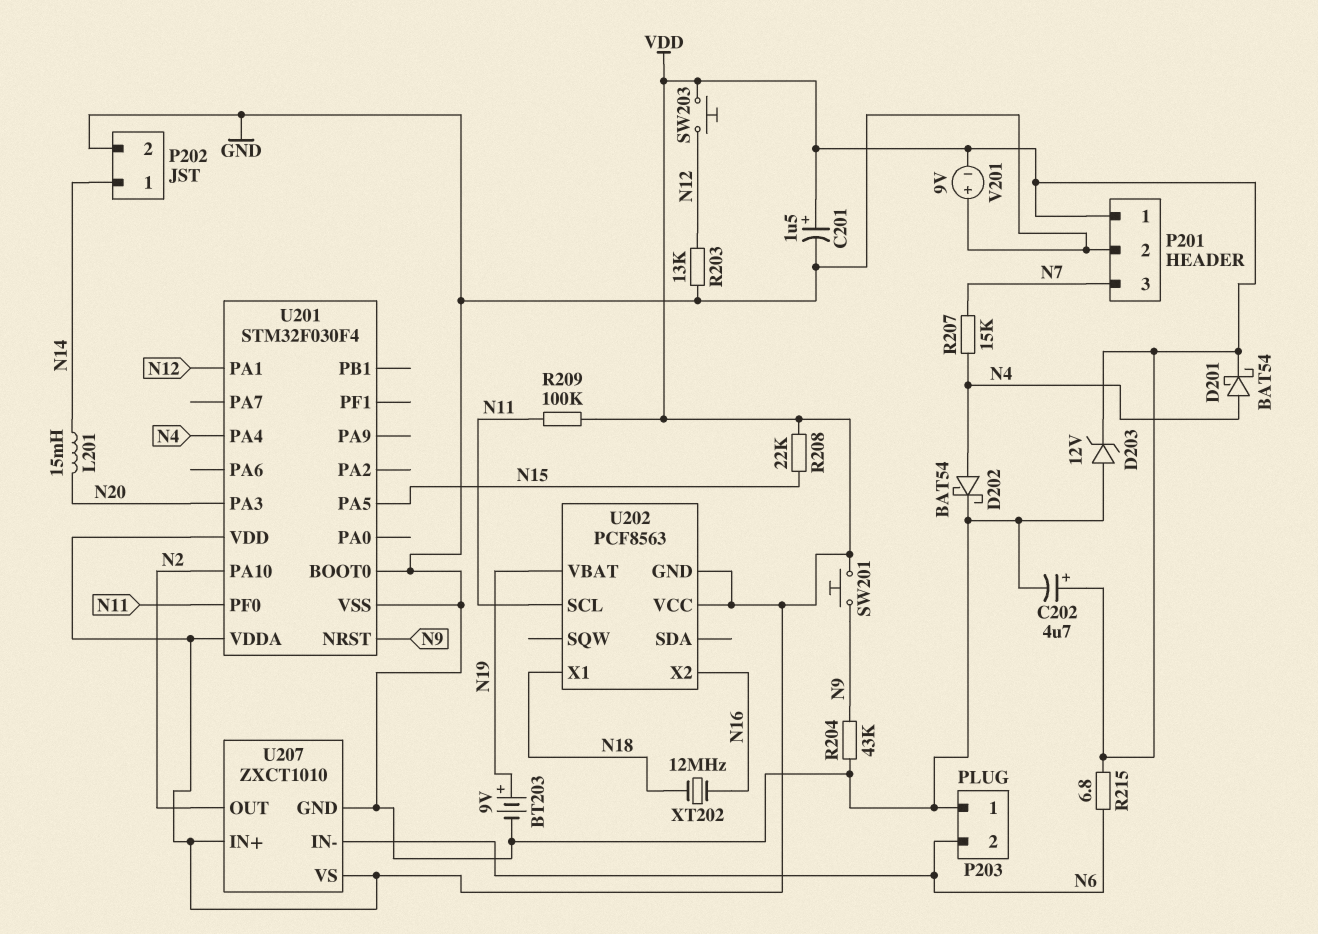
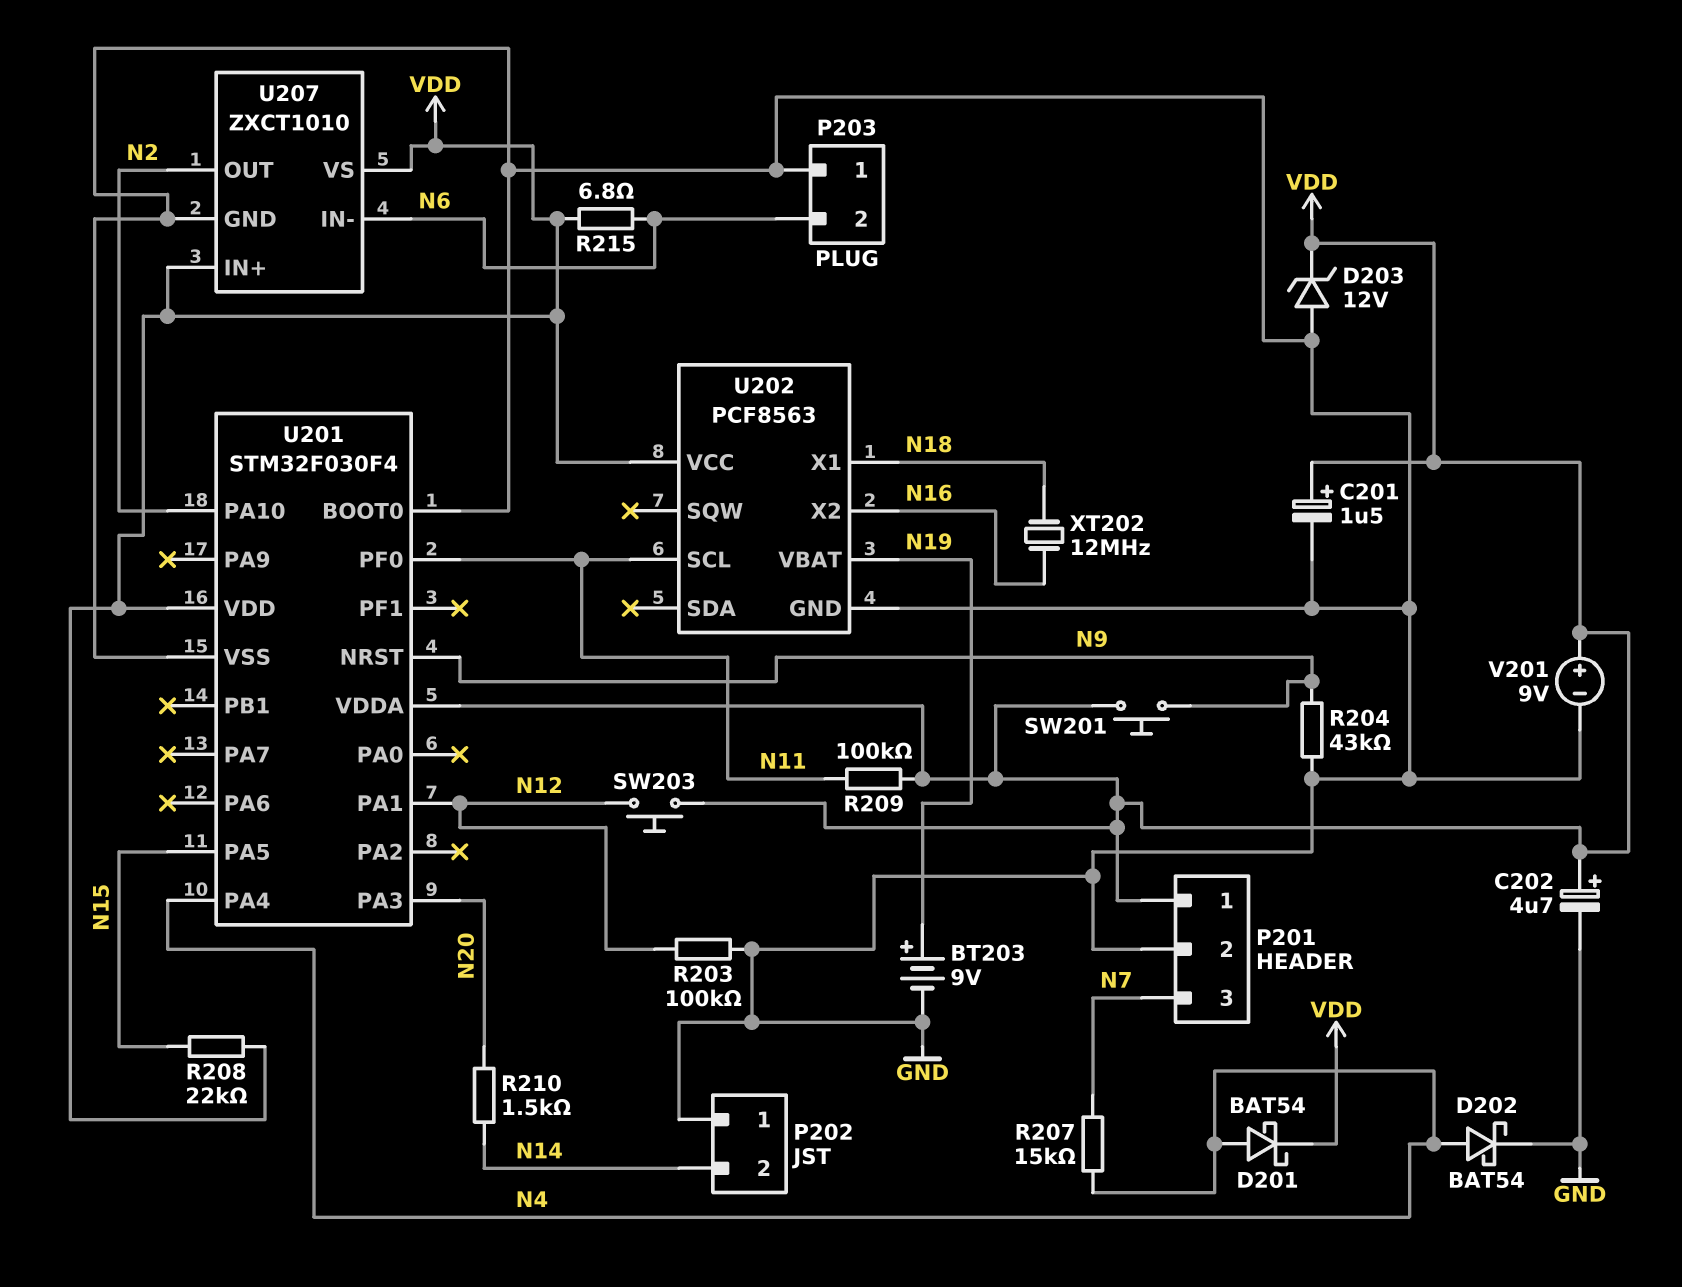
L201: 15mH (N14, N20) -> none
P202 pin 1: N14 -> GND
P202 pin 2: GND -> N14
R203: 13k (GND, N12) -> 100k (GND, N12)
R210: none -> 1.5k (N14, N20)
U202 pin GND: VDD -> GND
V201: 9V (plus GND, minus VDD) -> 9V (plus VDD, minus GND)

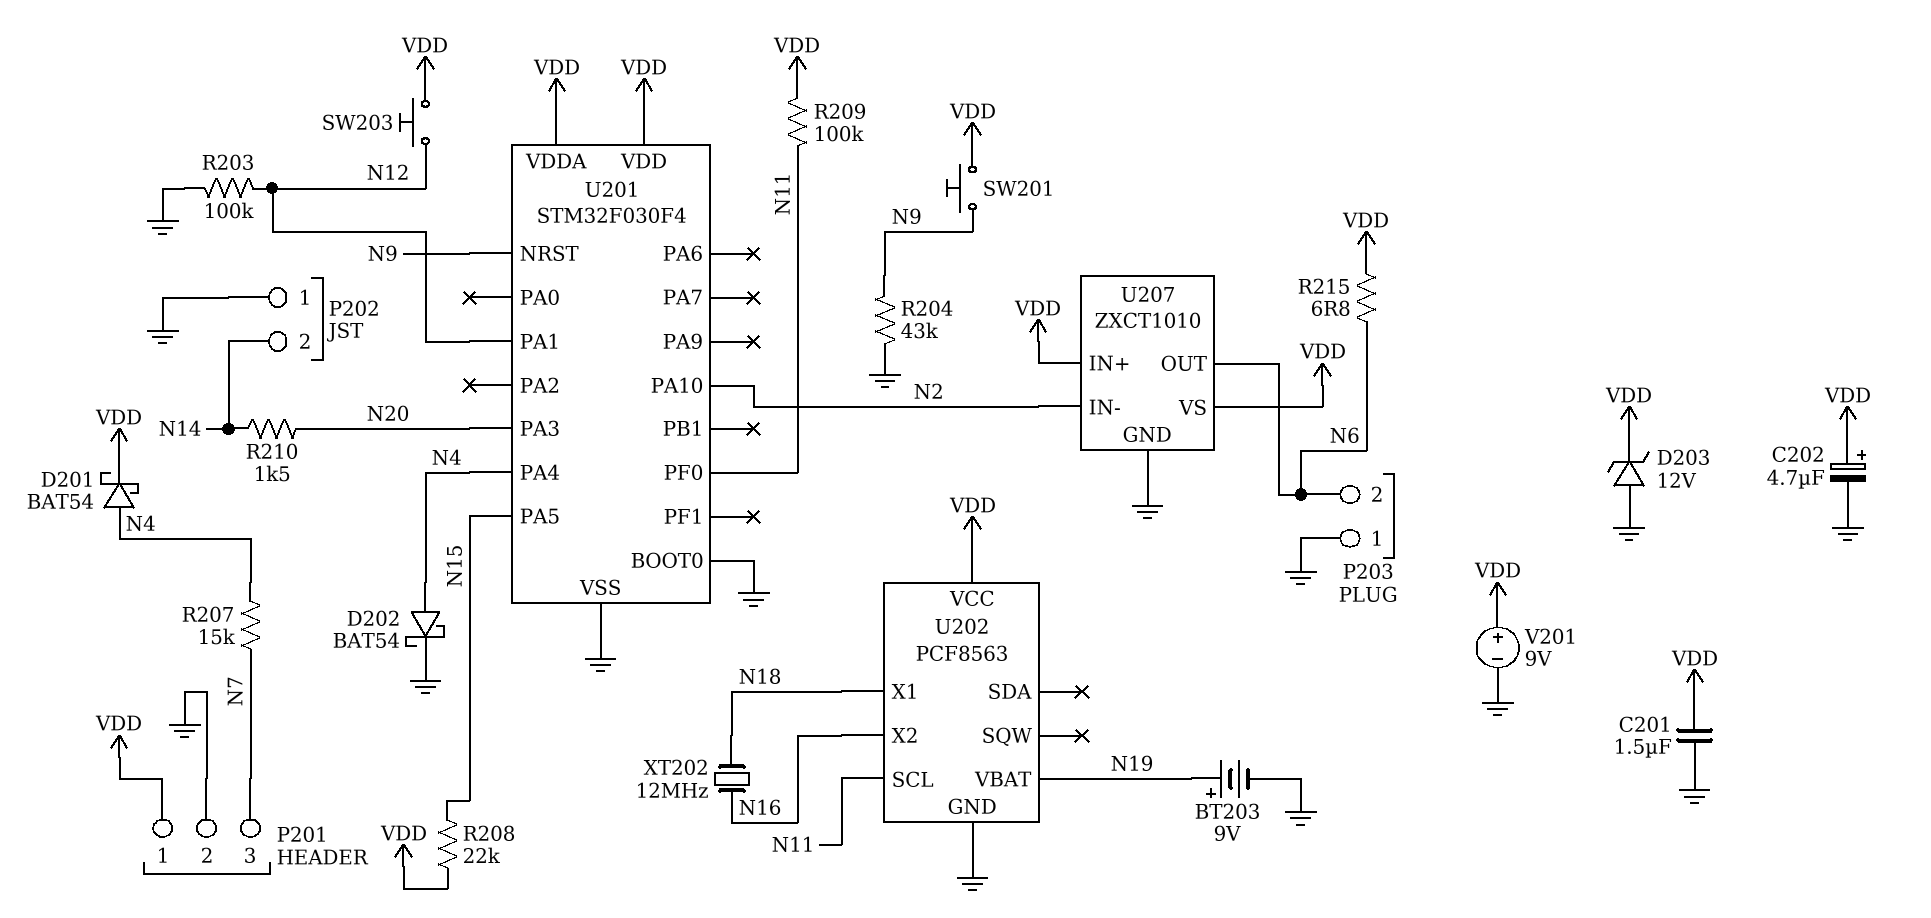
C201: 1.5uF (plus VDD, minus GND) -> 1.5uF (GND, VDD)
U207 pin IN-: N6 -> N2
U207 pin OUT: N2 -> N6

